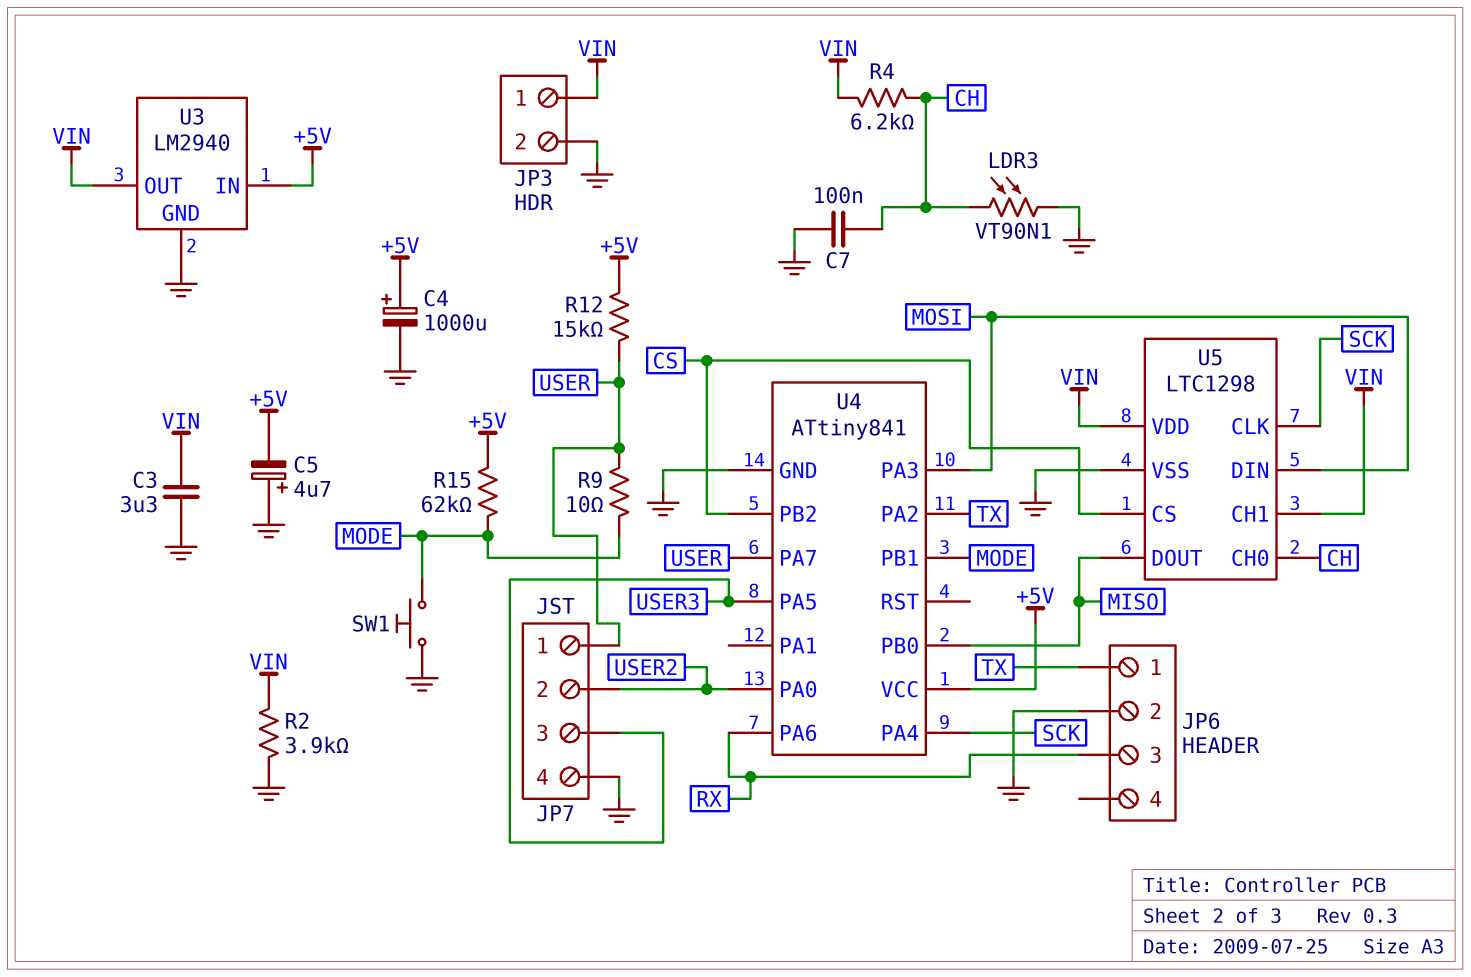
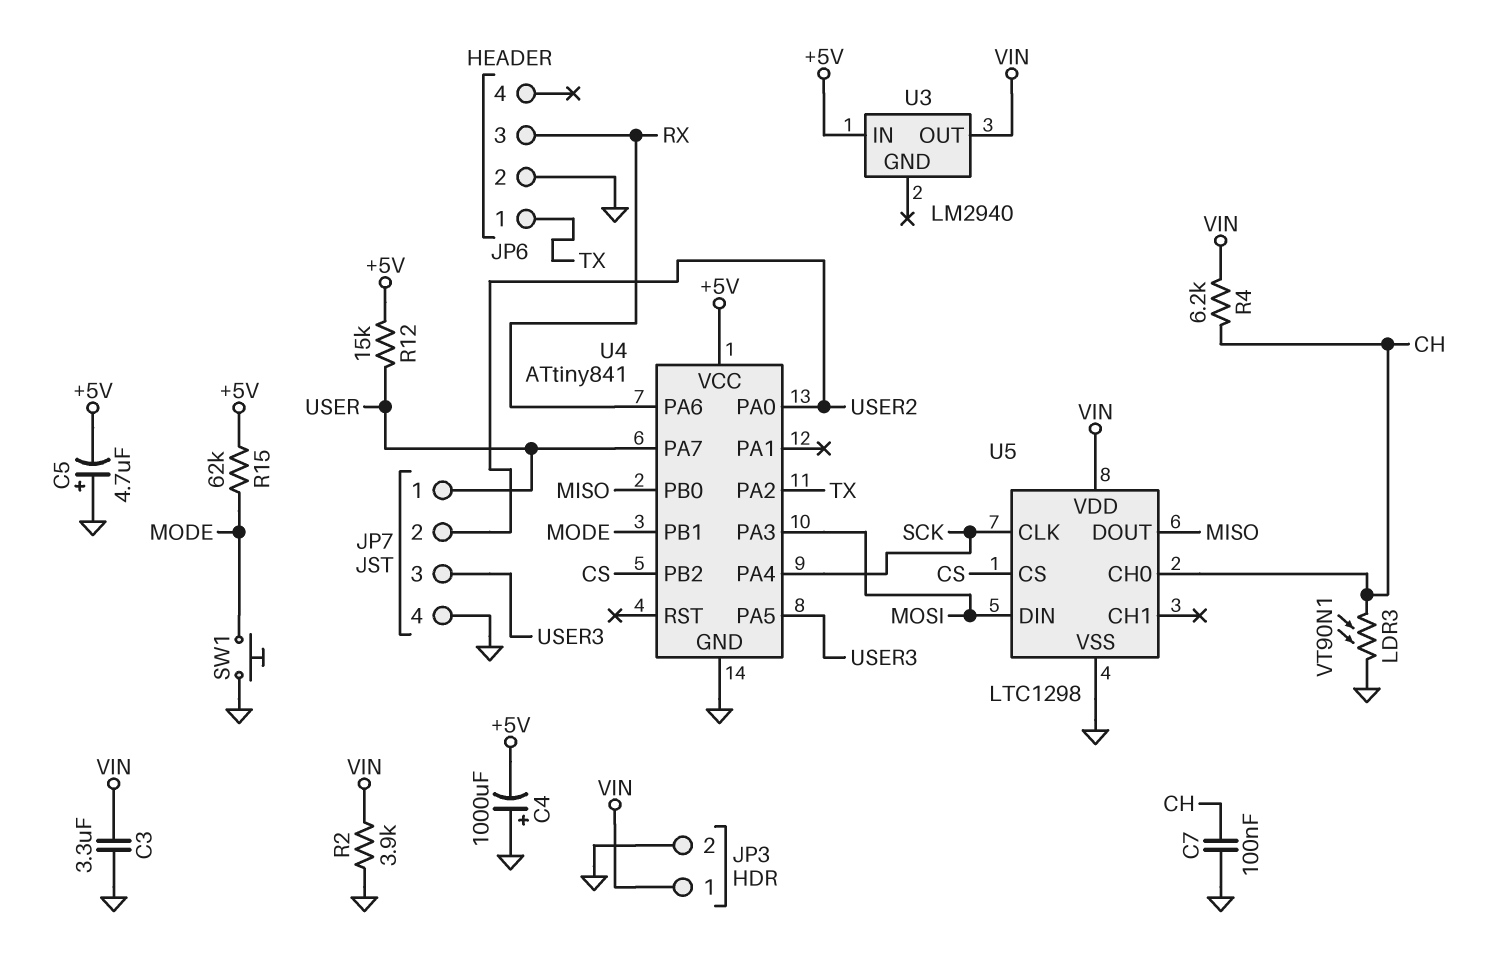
C4: 1000uF (plus +5V, minus GND) -> 1000uF (plus GND, minus +5V)
R9: 10 (MODE, USER) -> none
U3 pin GND: GND -> none
U5 pin CH1: VIN -> none

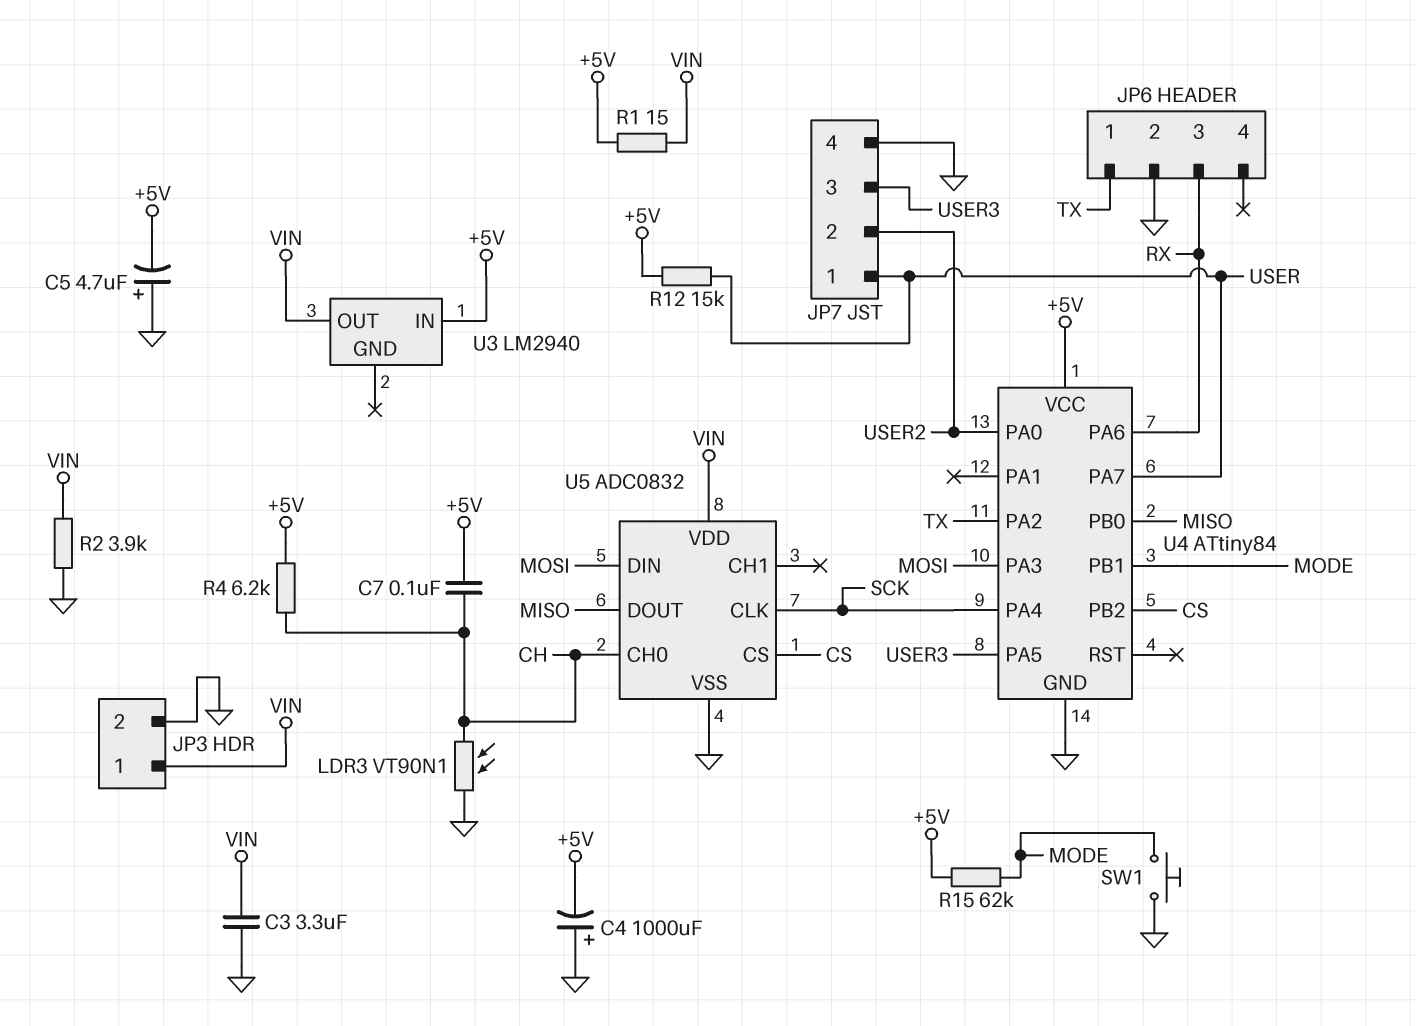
C7: 100nF (CH, GND) -> 100nF (+5V, CH)
R1: none -> 15 (+5V, VIN)
R4: 6.2k (CH, VIN) -> 6.2k (+5V, CH)
U4: ATtiny841 -> ATtiny84
U5: LTC1298 -> ADC0832

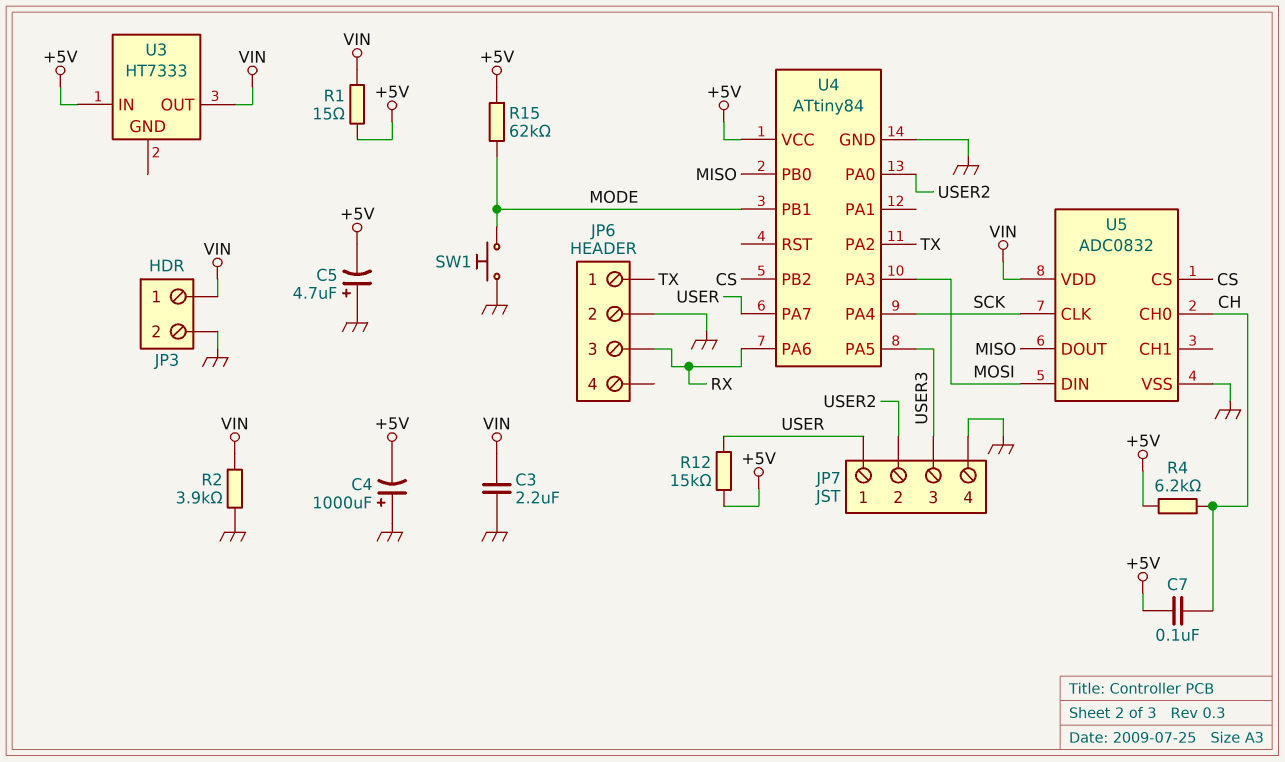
C3: 3.3uF (GND, VIN) -> 2.2uF (GND, VIN)
LDR3: VT90N1 (CH, GND) -> none
U3: LM2940 -> HT7333

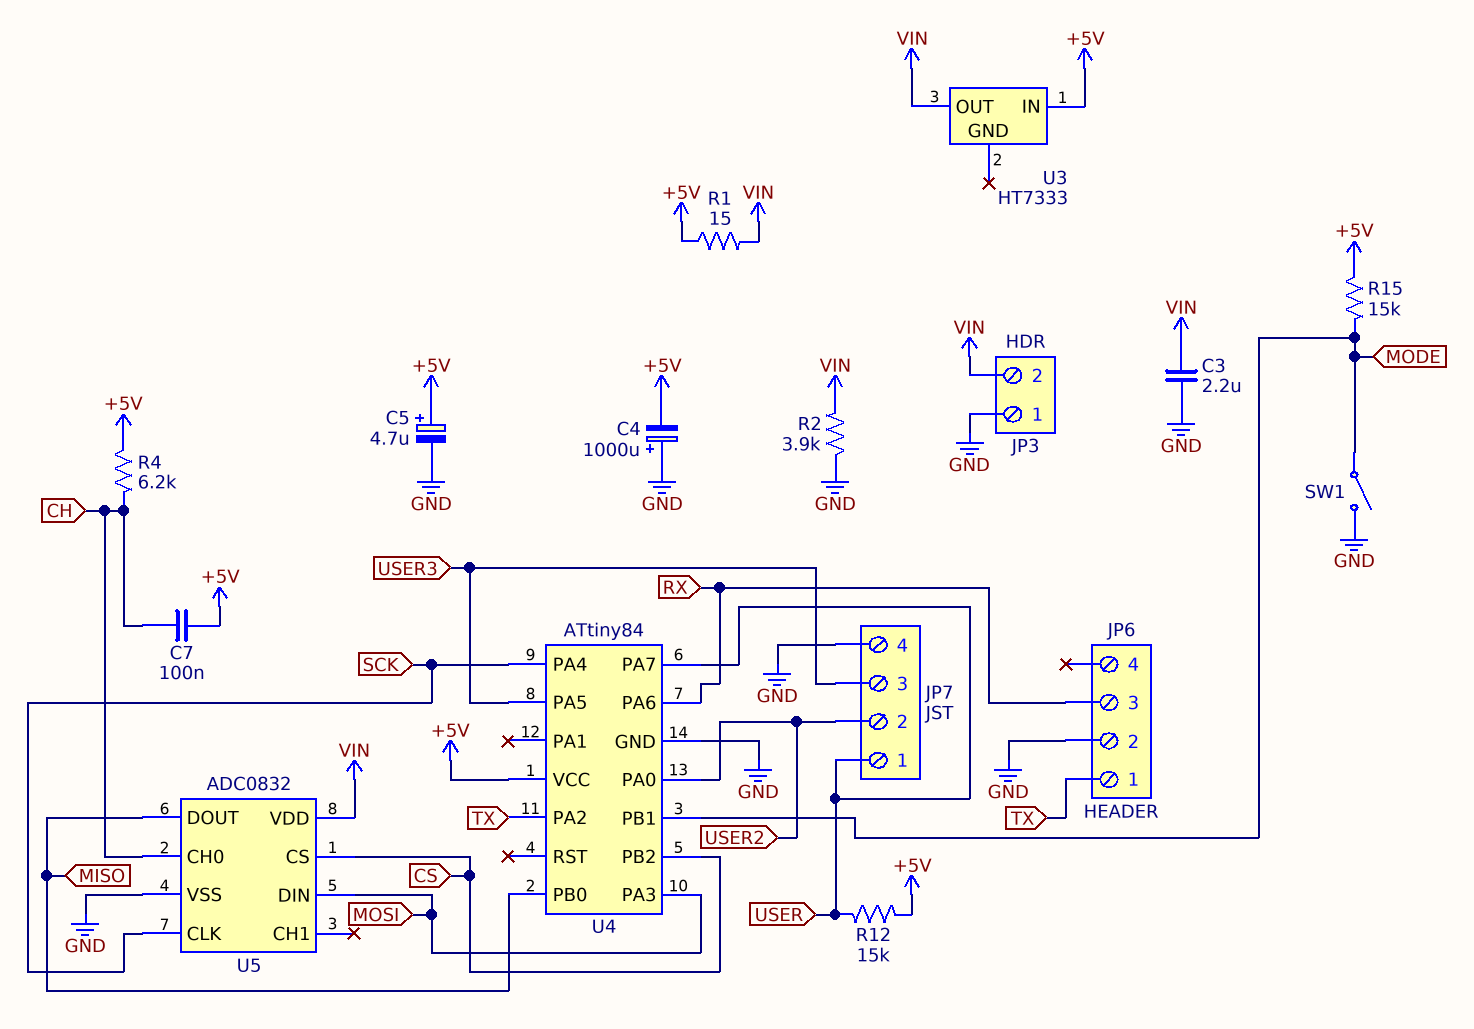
C5: 4.7uF (plus GND, minus +5V) -> 4.7uF (plus +5V, minus GND)
JP3 pin 1: VIN -> GND
JP3 pin 2: GND -> VIN
R15: 62k (+5V, MODE) -> 15k (+5V, MODE)
SW1: button (GND, MODE) -> switch (GND, MODE)

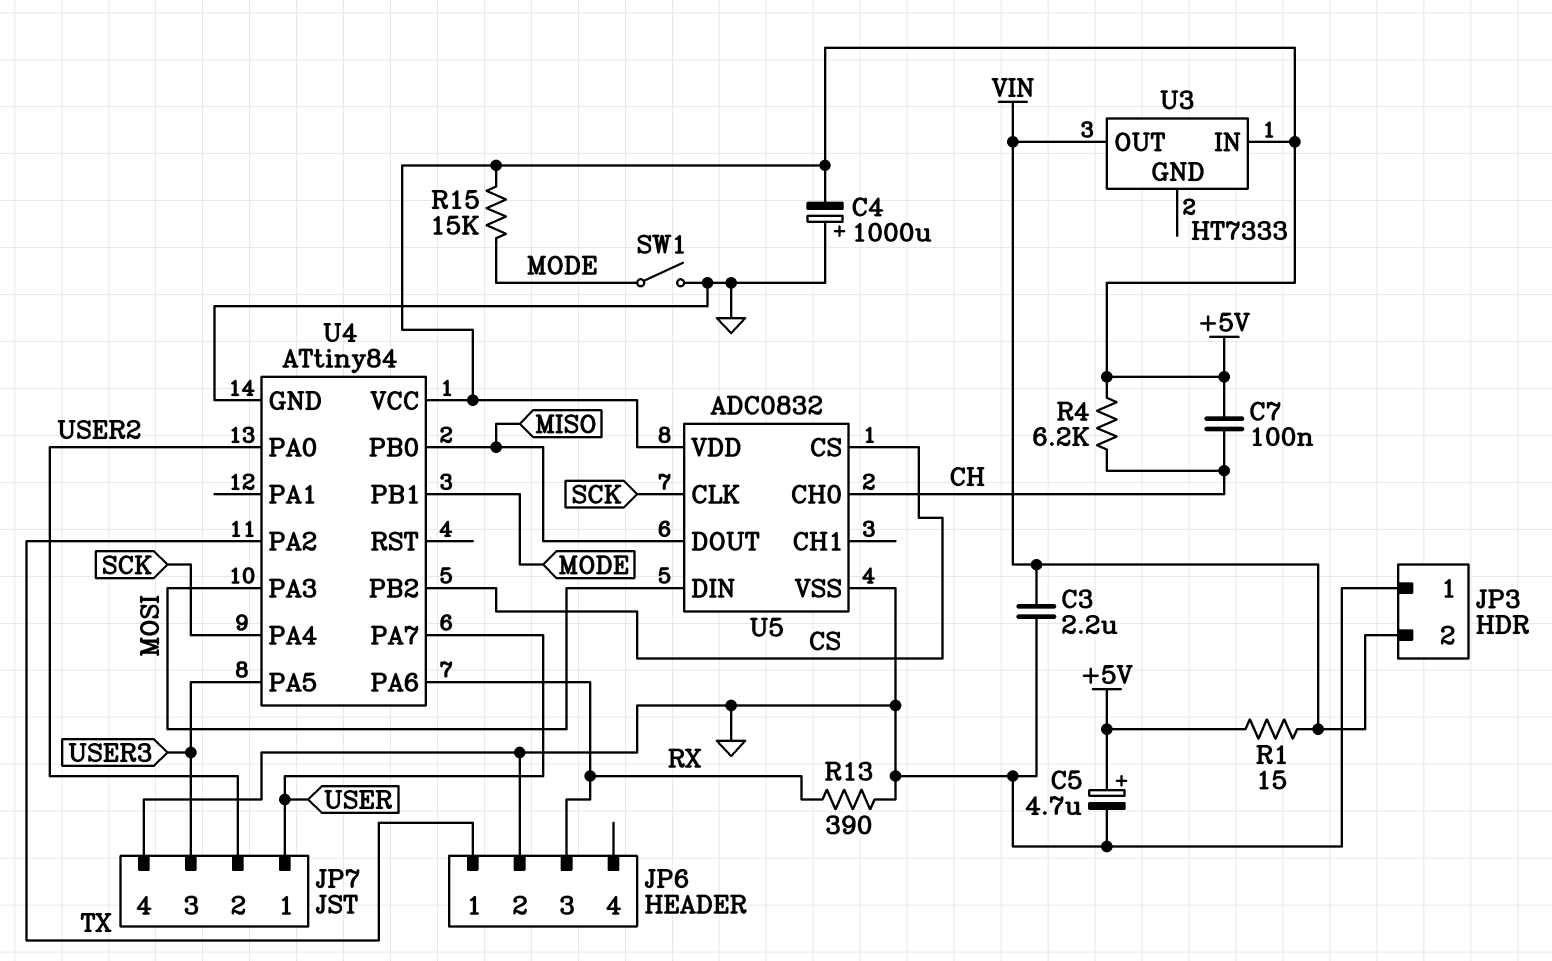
R2: 3.9k (GND, VIN) -> none
R12: 15k (+5V, USER) -> none
R13: none -> 390 (GND, RX)
U5 pin VDD: VIN -> +5V

